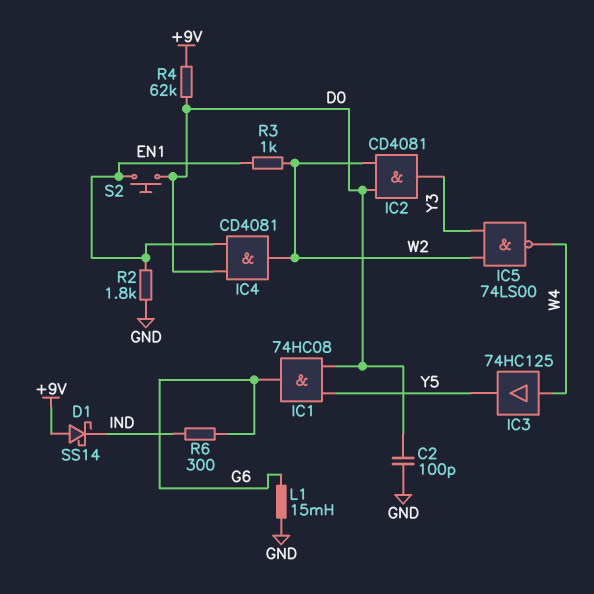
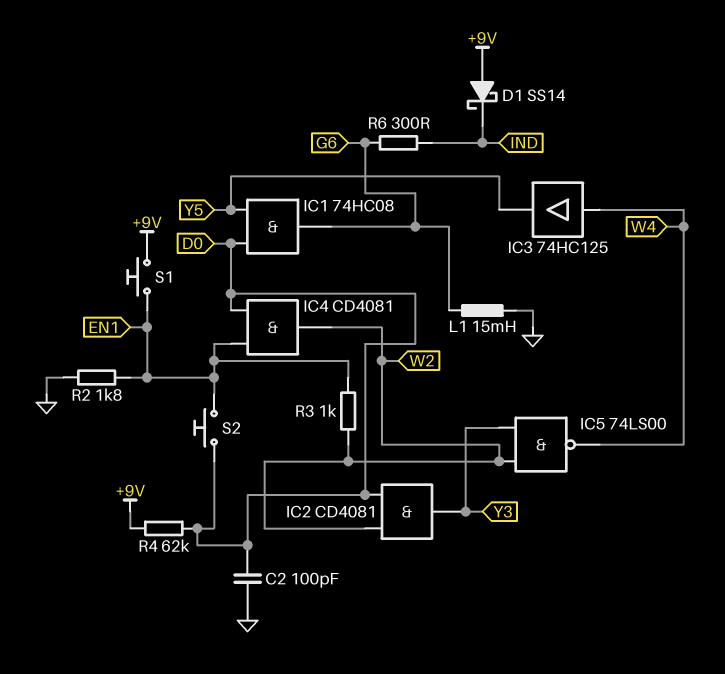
S1: none -> button (+9V, EN1)

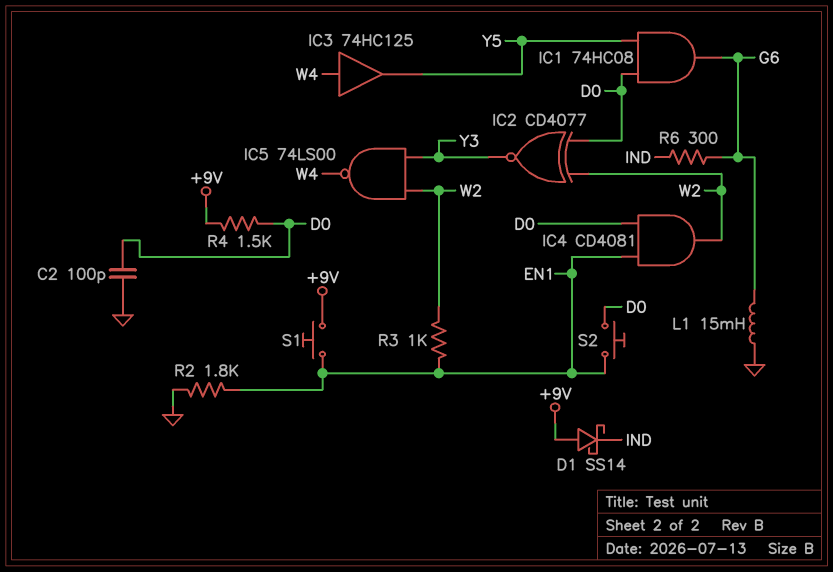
IC2: AND CD4081 (in D0, in W2, out Y3) -> XNOR CD4077 (in D0, in W2, out Y3)
R4: 62k (+9V, D0) -> 1.5k (+9V, D0)

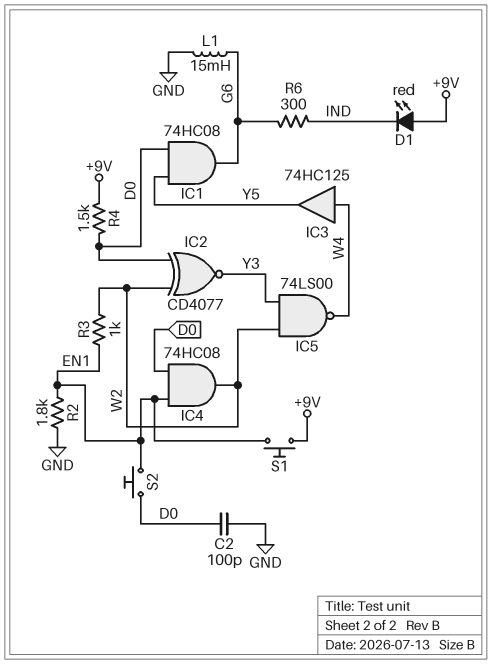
D1: schottky SS14 (A +9V, K IND) -> LED red (A +9V, K IND)
IC4: AND CD4081 (in D0, in EN1, out W2) -> AND 74HC08 (in D0, in EN1, out W2)

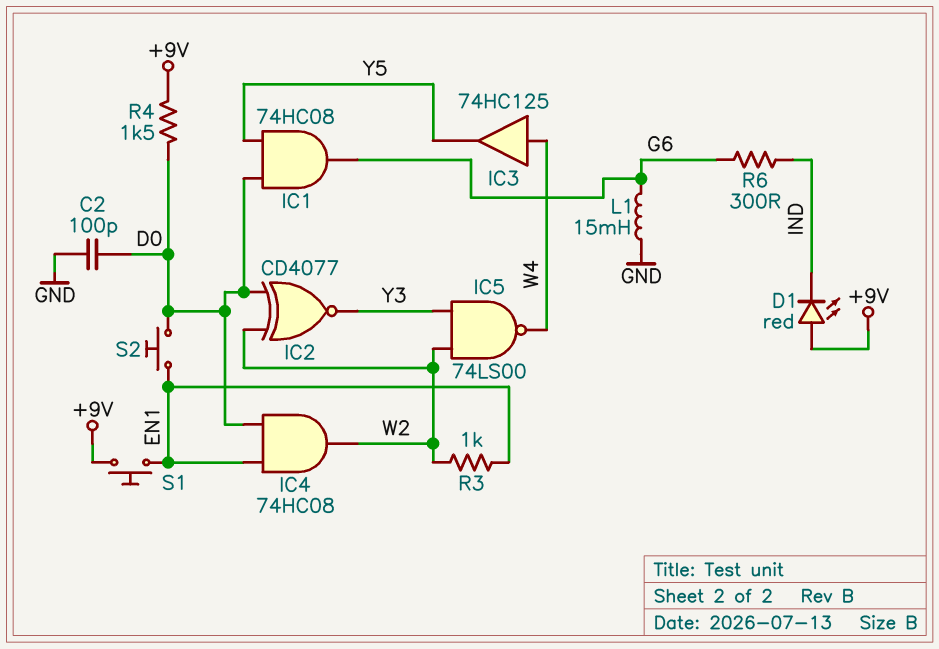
R2: 1.8k (EN1, GND) -> none

